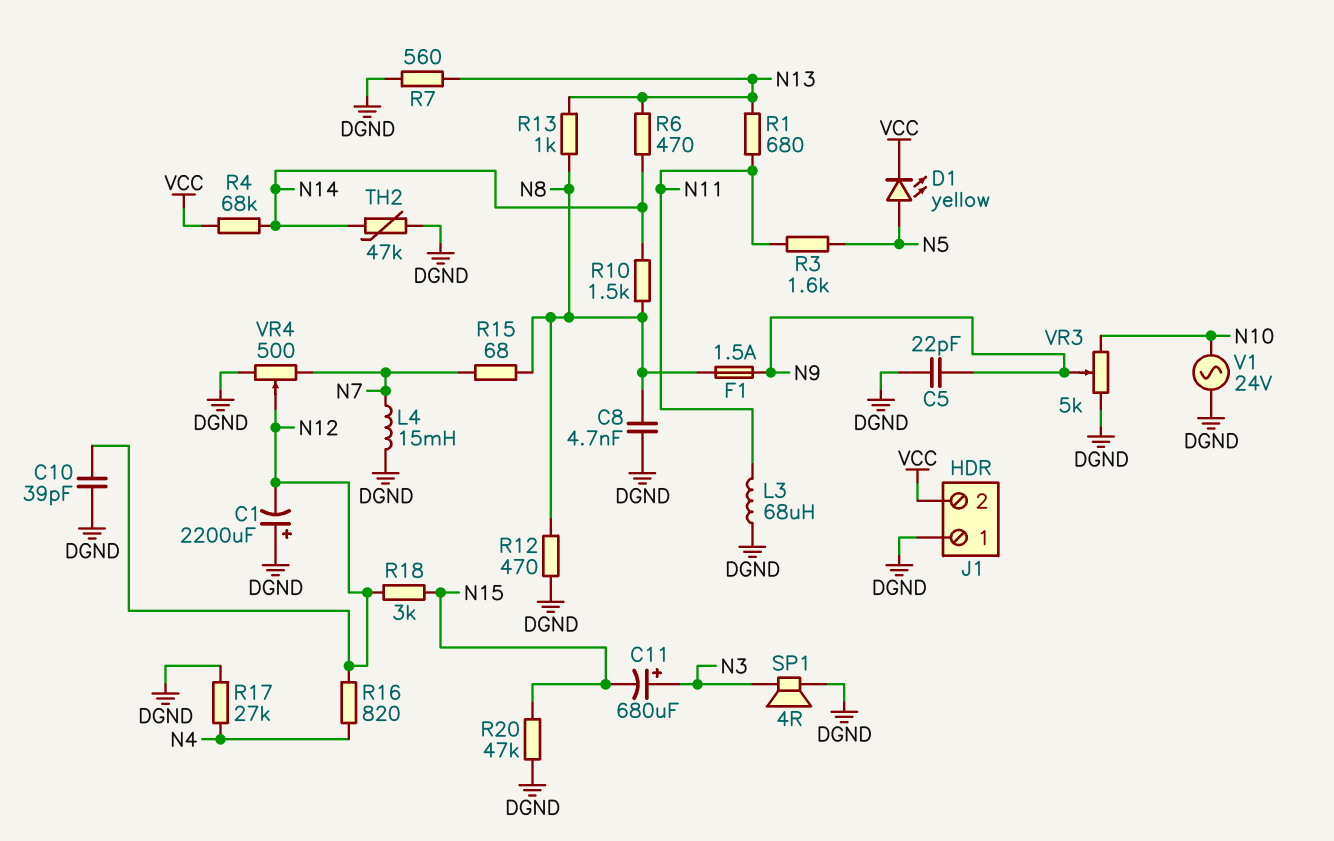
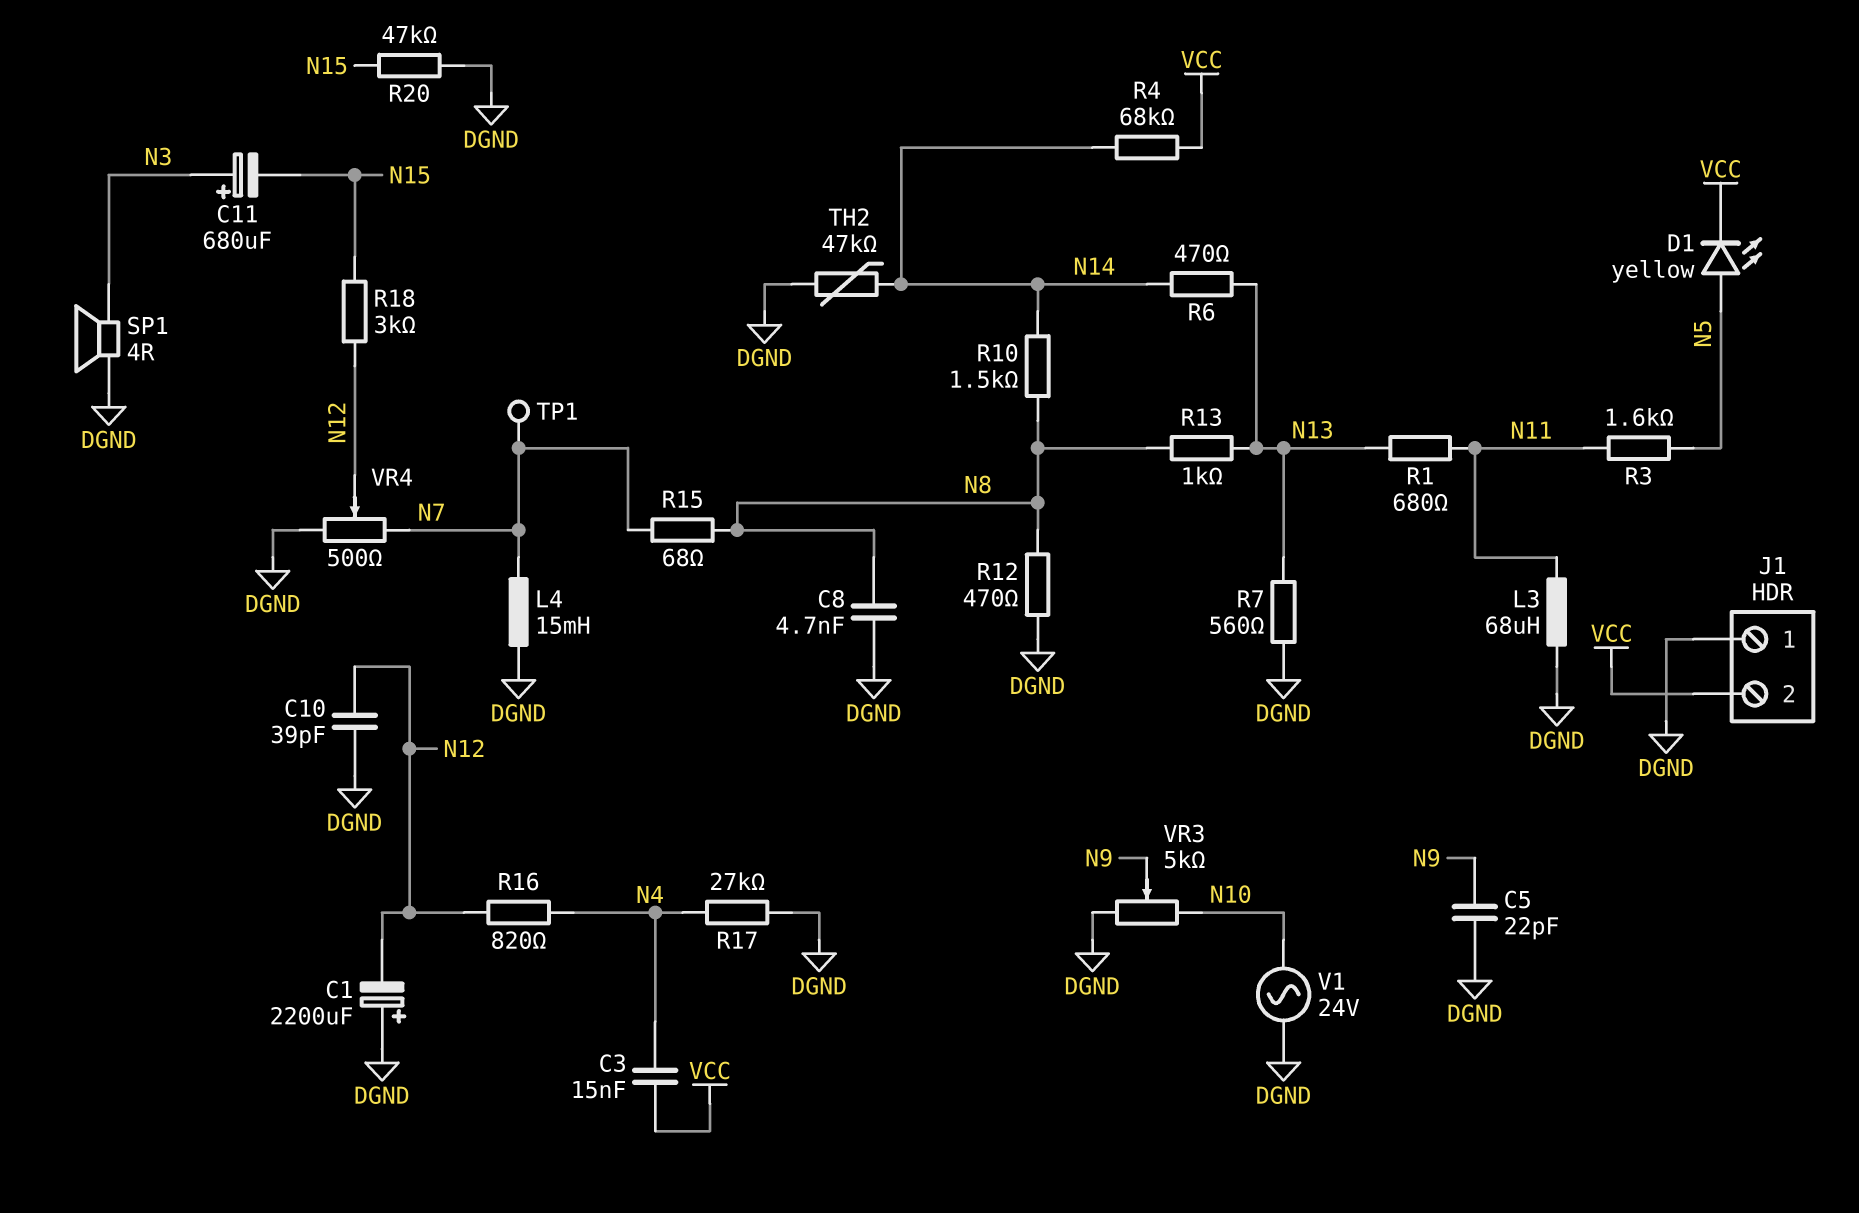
C3: none -> 15nF (N4, VCC)
F1: 1.5A (N8, N9) -> none
TP1: none -> test point (N7)

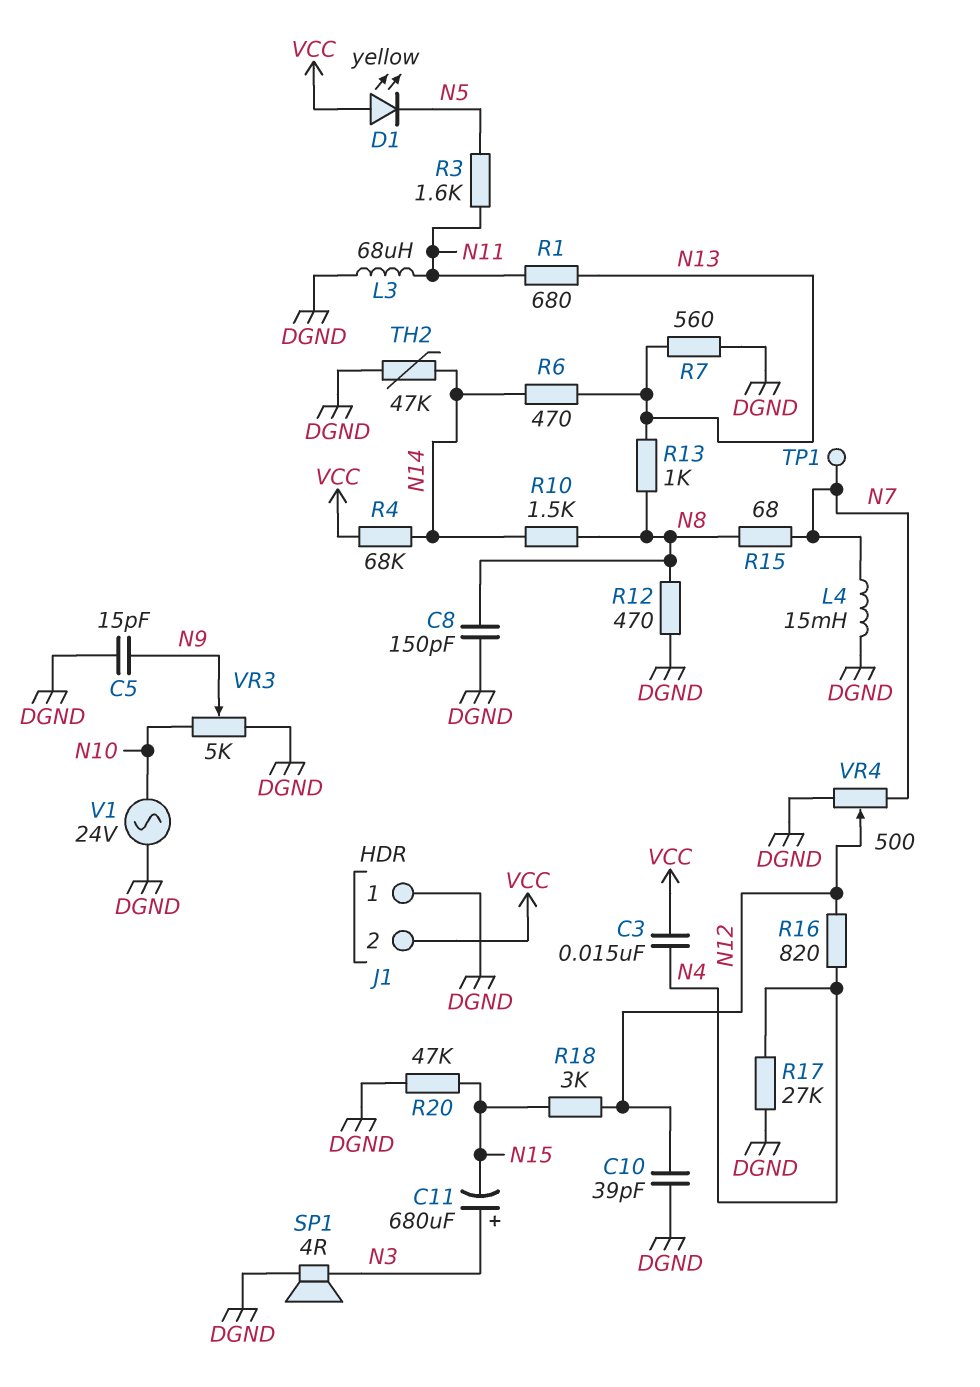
C1: 2200uF (plus DGND, minus N12) -> none
C5: 22pF (DGND, N9) -> 15pF (DGND, N9)
C8: 4.7nF (DGND, N8) -> 150pF (DGND, N8)
D1: LED yellow (A N5, K VCC) -> LED yellow (A VCC, K N5)

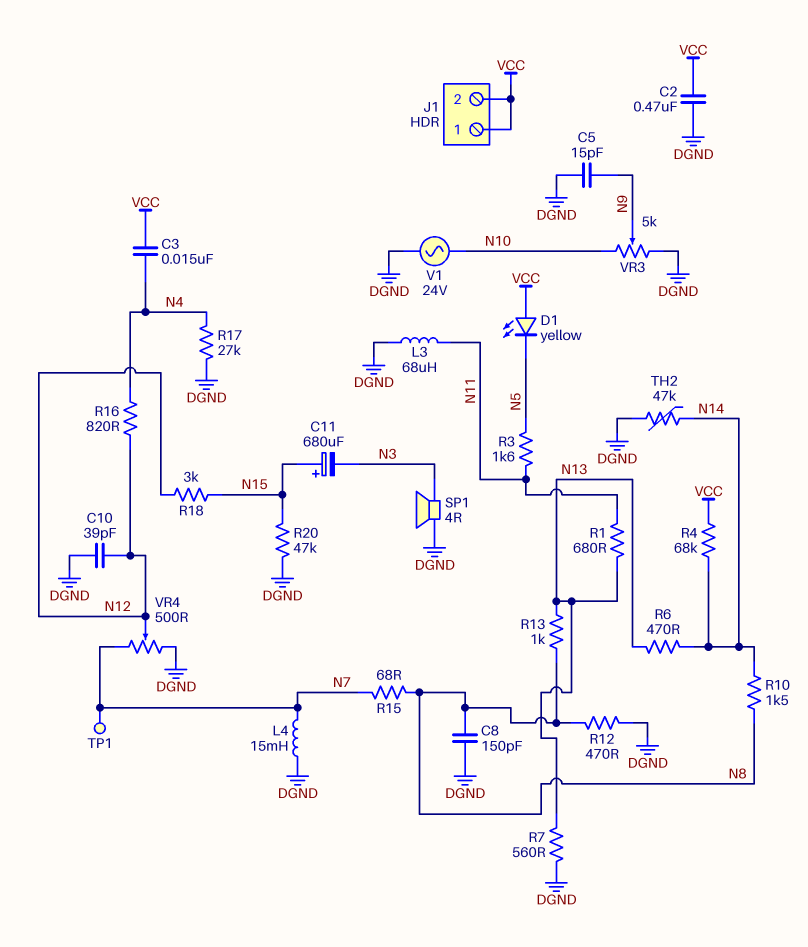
C2: none -> 470nF (DGND, VCC)
C11: 680uF (plus N3, minus N15) -> 680uF (plus N15, minus N3)
J1 pin 1: DGND -> VCC

